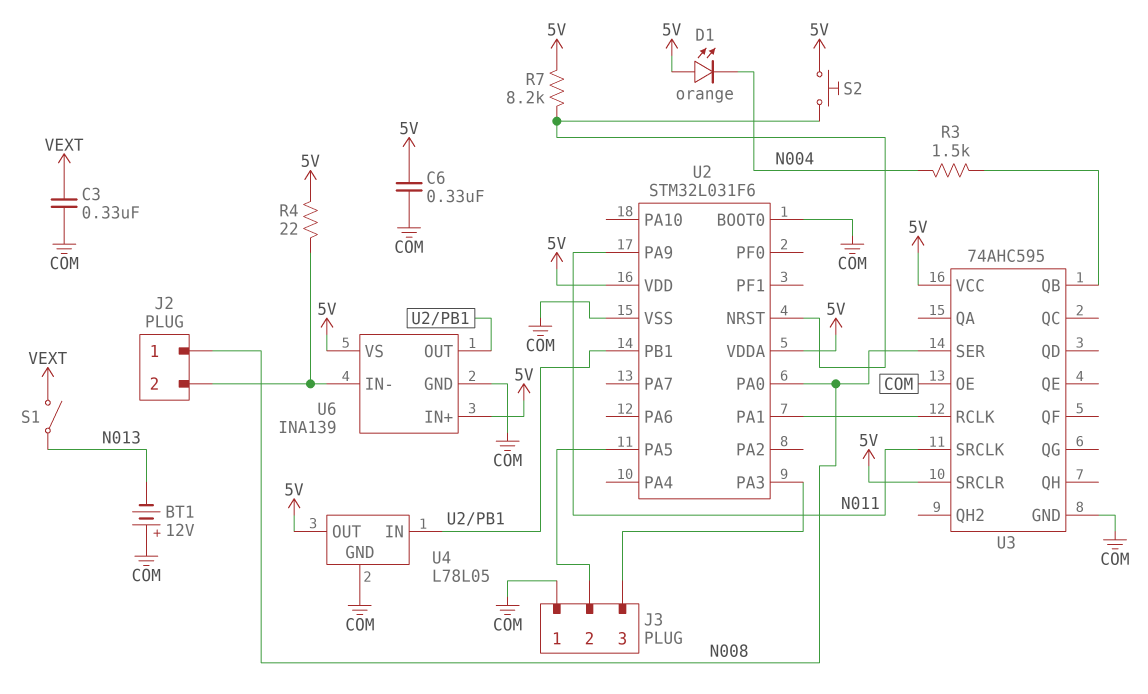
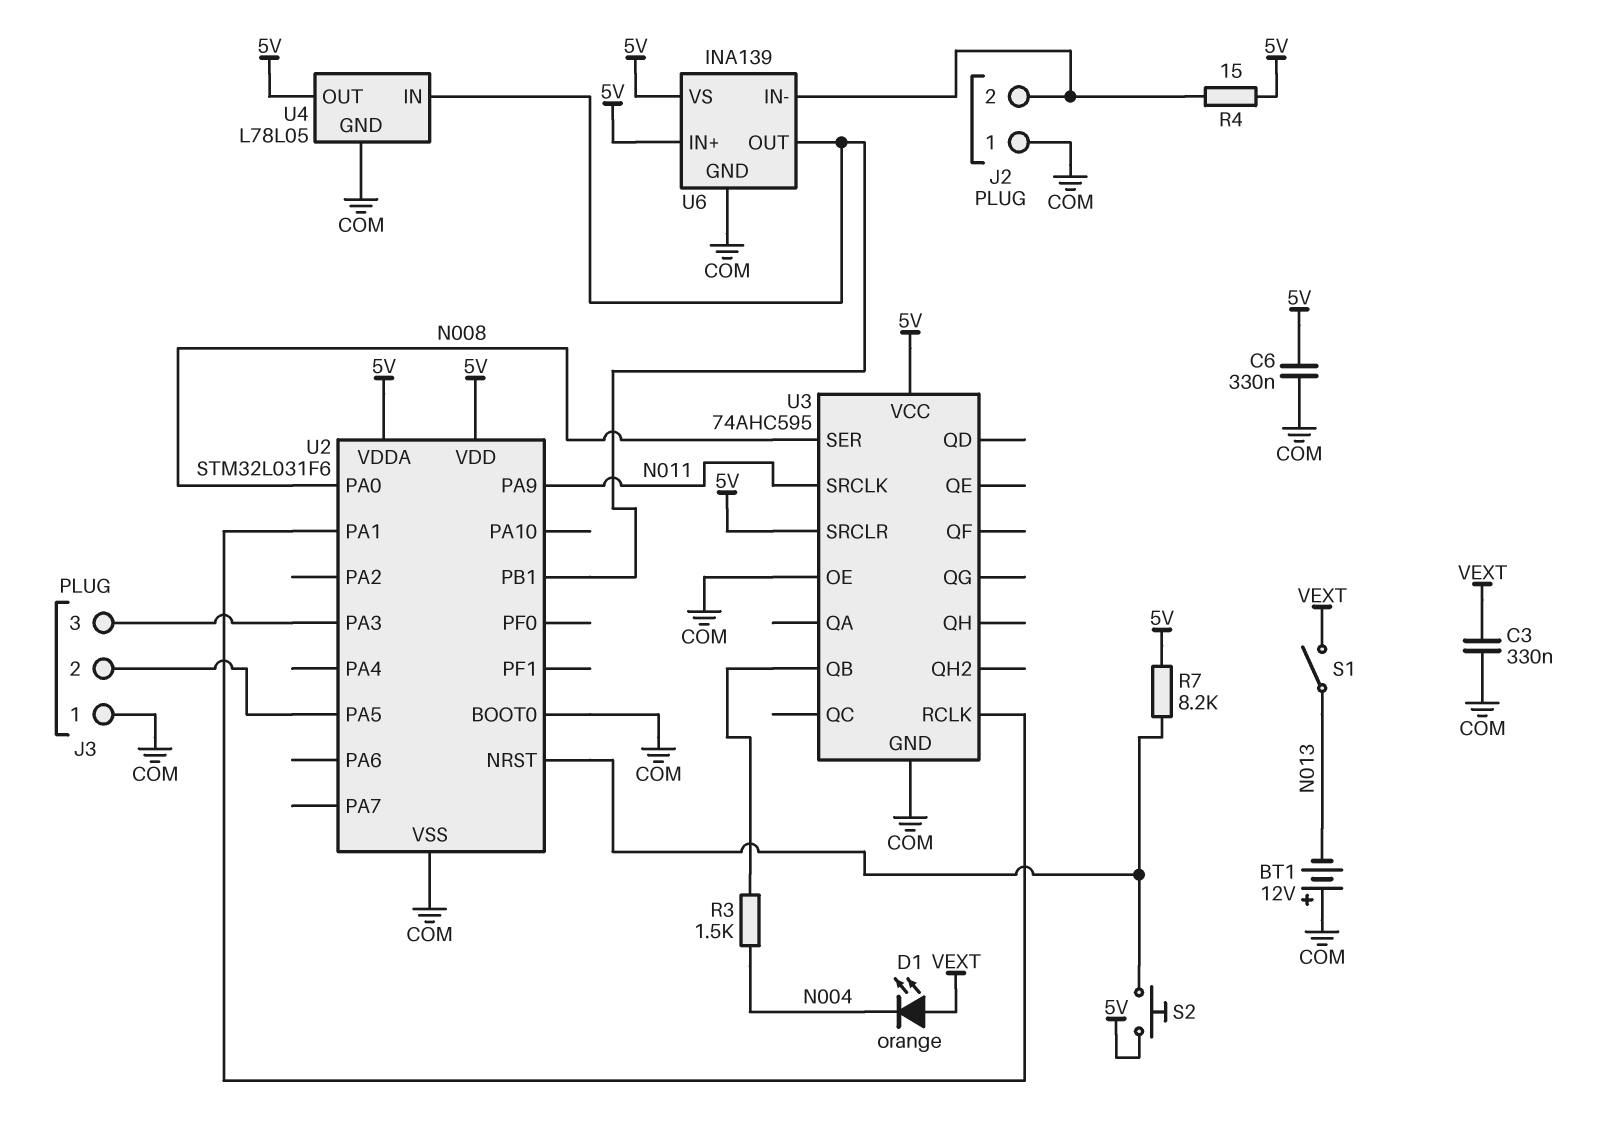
D1: LED orange (A 5V, K N004) -> LED orange (A VEXT, K N004)
J2 pin 1: N008 -> COM
R4: 22 (5V, J2/2) -> 15 (5V, J2/2)

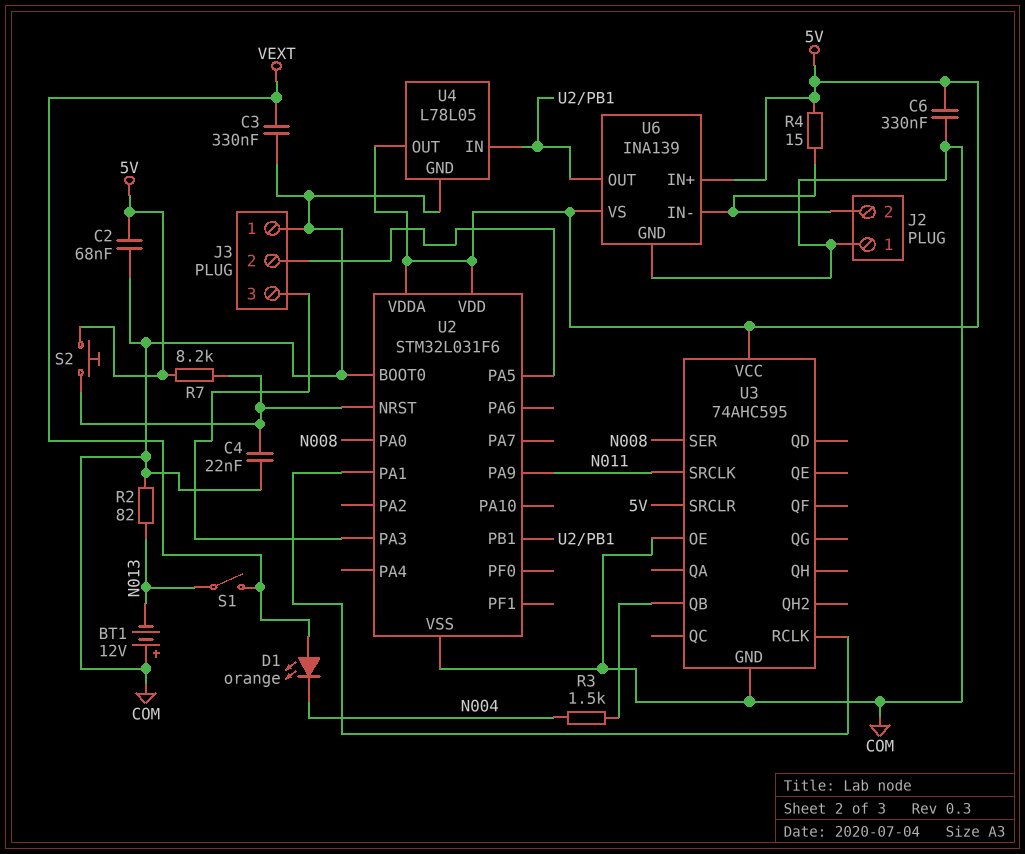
C2: none -> 68nF (5V, COM)
C4: none -> 22nF (COM, U2/NRST)
R2: none -> 82 (COM, N013)

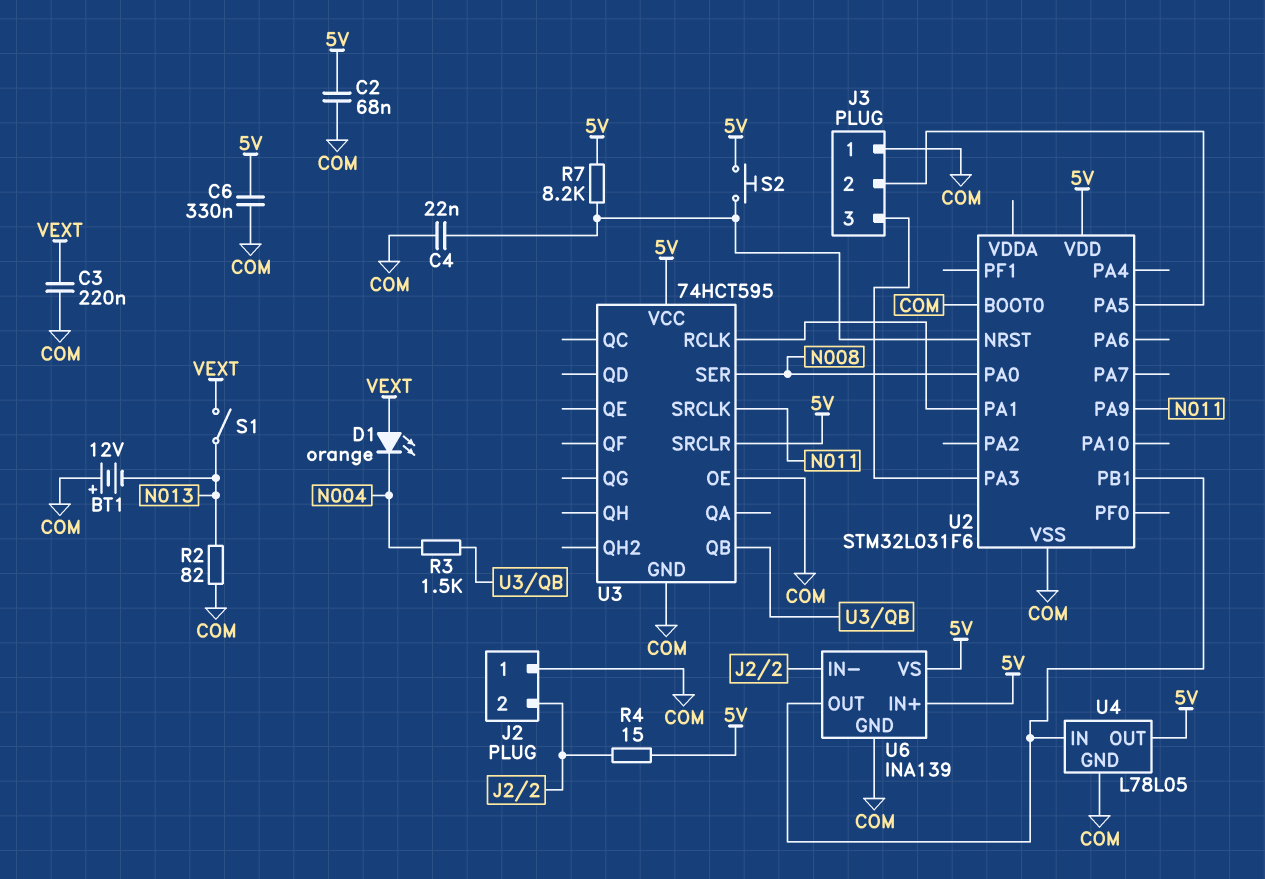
C3: 330nF (COM, VEXT) -> 220nF (COM, VEXT)
U2 pin VDDA: 5V -> none
U3: 74AHC595 -> 74HCT595

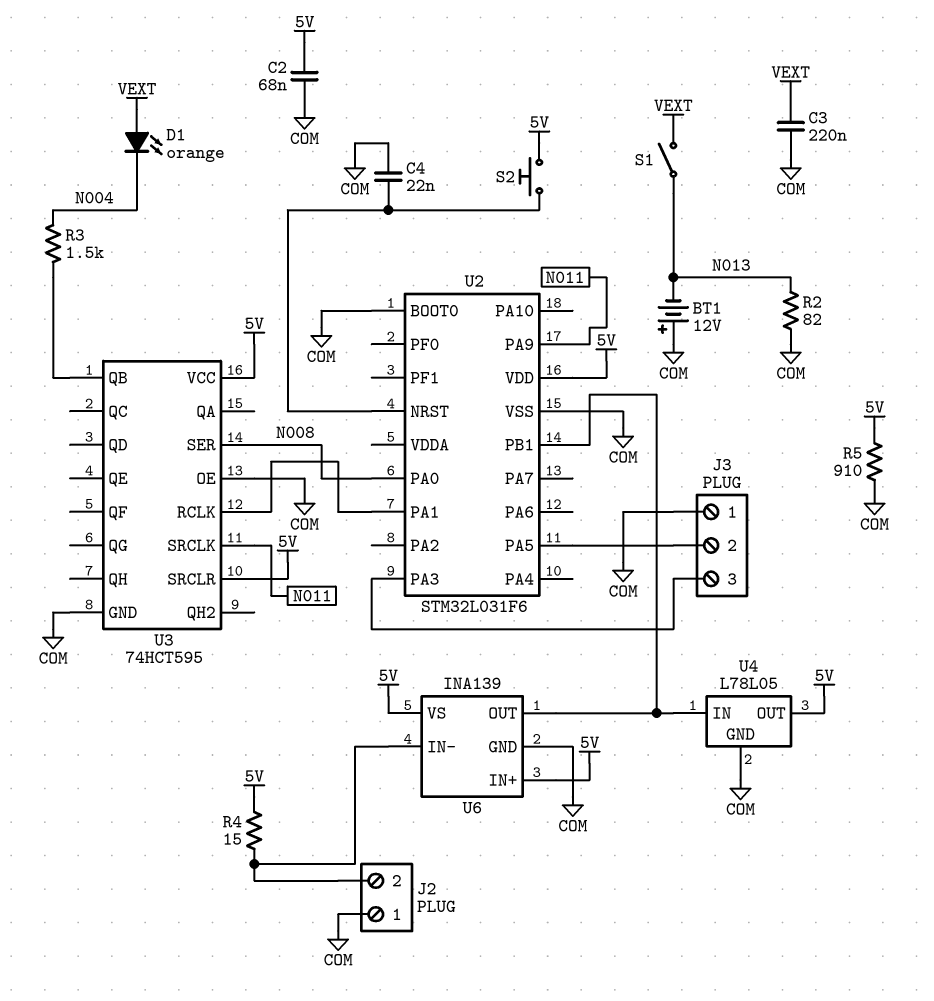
C6: 330nF (5V, COM) -> none
R5: none -> 910 (5V, COM)
R7: 8.2k (5V, U2/NRST) -> none

